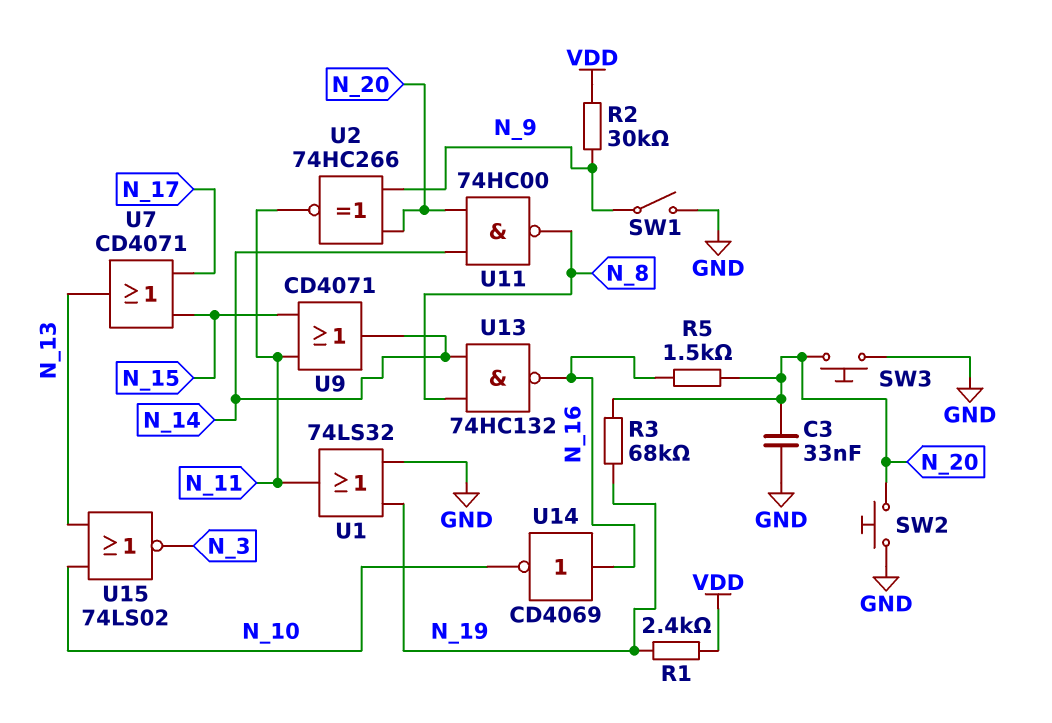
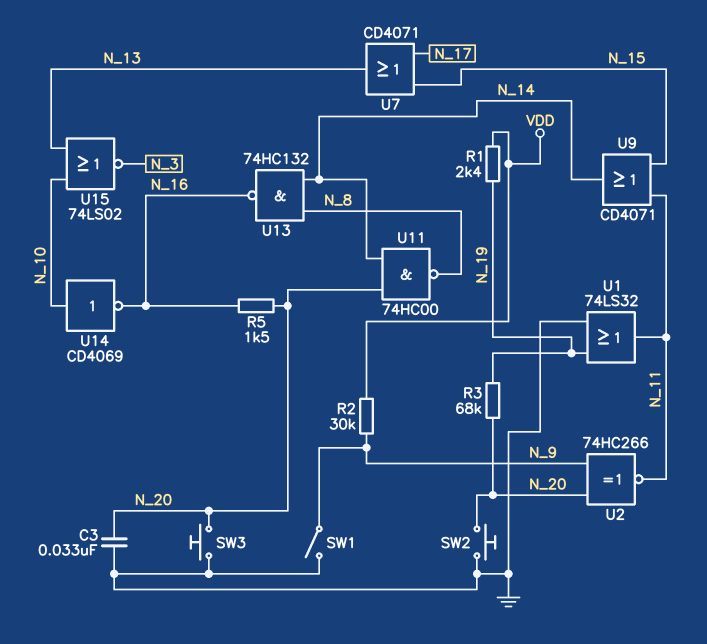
U14: NOT CD4069 (in N_16, out N_10) -> NOT CD4069 (in N_10, out N_16)

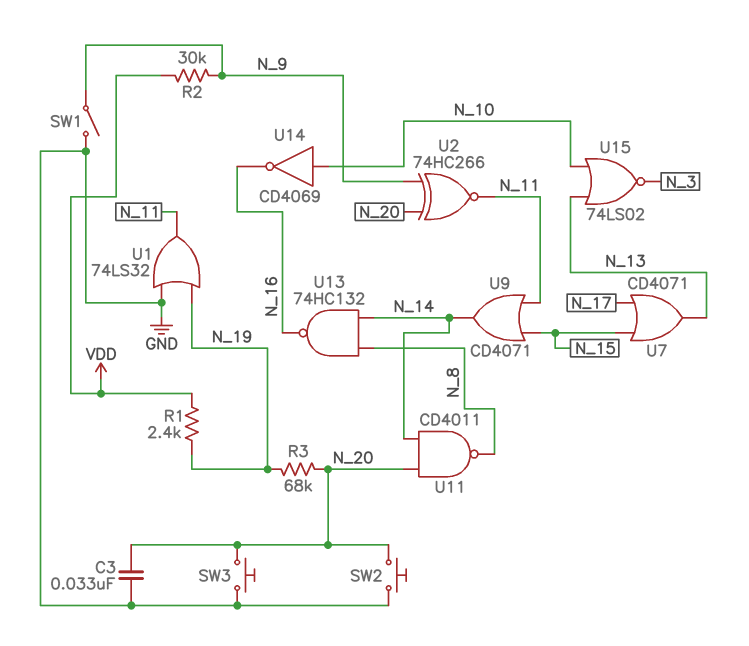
R5: 1.5k (N_16, N_20) -> none
U11: NAND 74HC00 (in N_14, in N_20, out N_8) -> NAND CD4011 (in N_14, in N_20, out N_8)

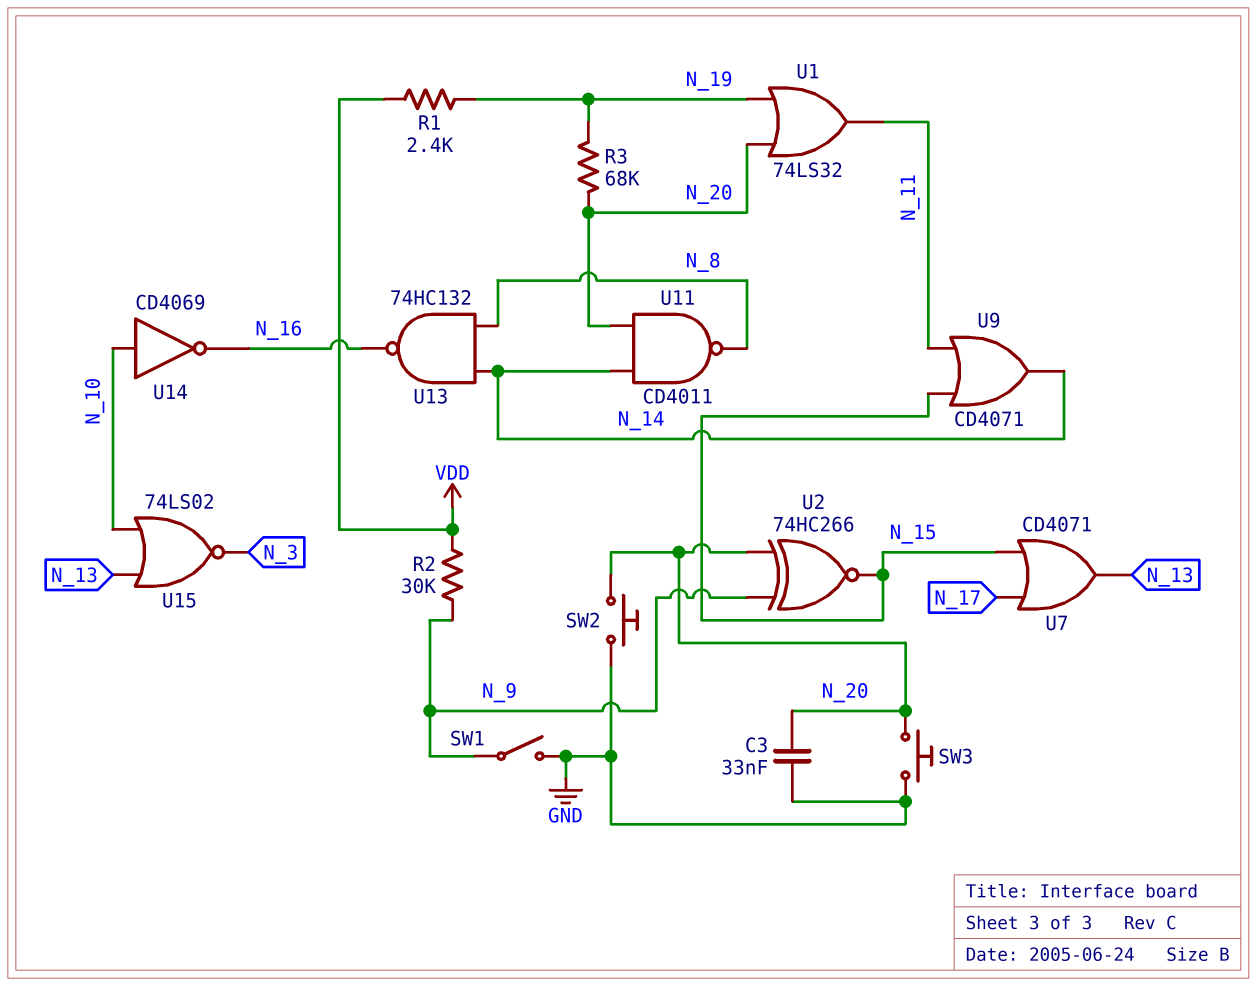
U1: OR 74LS32 (in GND, in N_19, out N_11) -> OR 74LS32 (in N_19, in N_20, out N_11)
U2: XNOR 74HC266 (in N_9, in N_20, out N_11) -> XNOR 74HC266 (in N_9, in N_20, out N_15)

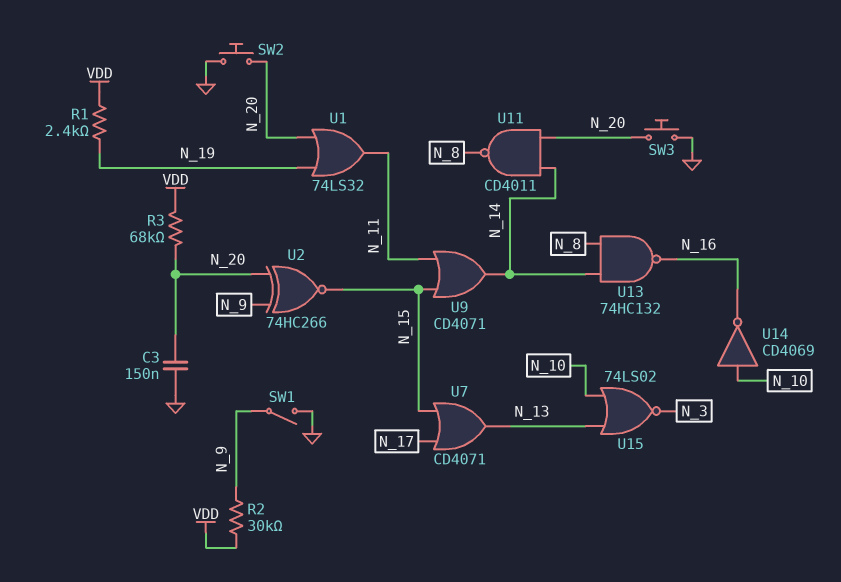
C3: 33nF (GND, N_20) -> 150nF (GND, N_20)
R3: 68k (N_19, N_20) -> 68k (N_20, VDD)

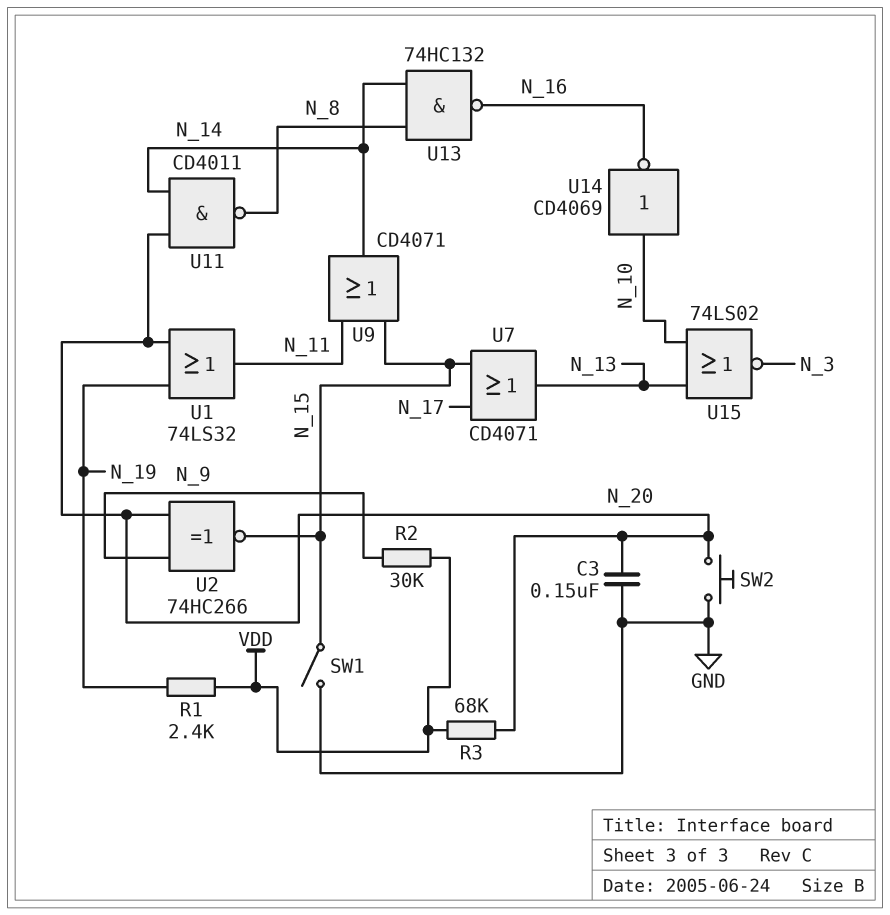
SW1: switch (GND, N_9) -> switch (GND, N_15)
SW3: button (GND, N_20) -> none

